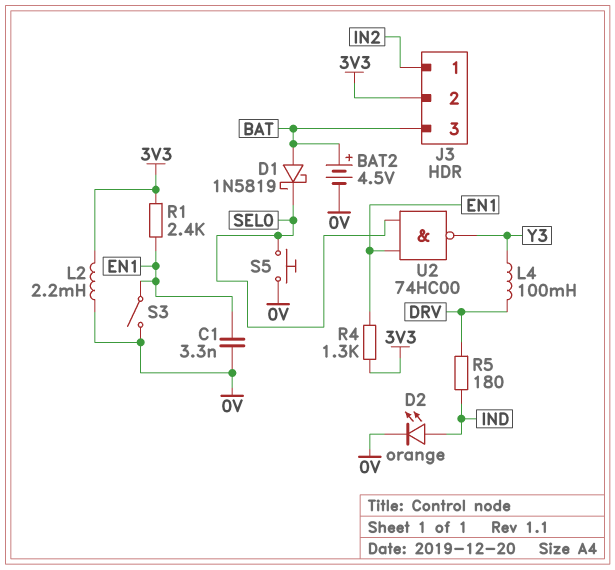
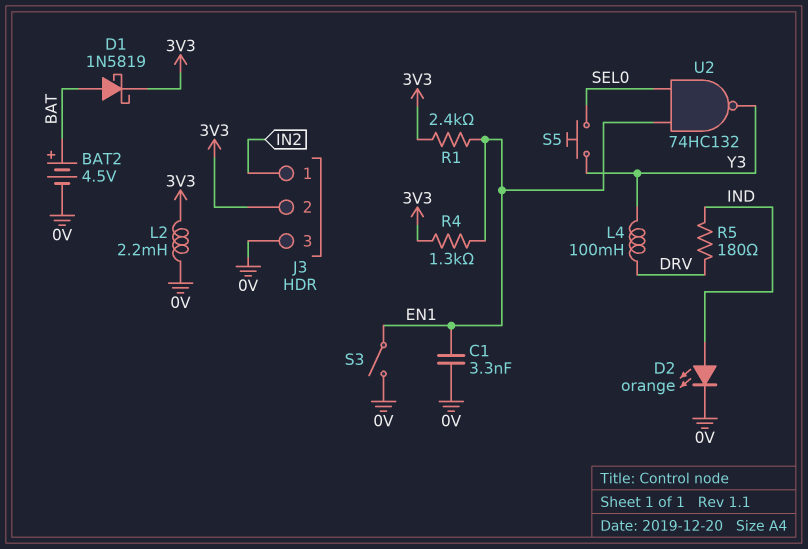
D1: schottky 1N5819 (A BAT, K SEL0) -> schottky 1N5819 (A BAT, K 3V3)
J3 pin 3: BAT -> 0V
S5: button (0V, SEL0) -> button (SEL0, Y3)
U2: NAND 74HC00 (in EN1, in SEL0, out Y3) -> NAND 74HC132 (in EN1, in SEL0, out Y3)

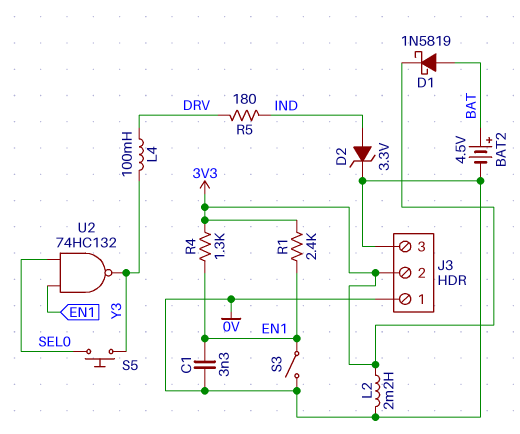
D2: LED orange (A IND, K 0V) -> zener 3.3V (A IND, K 0V)
J3 pin 1: IN2 -> 0V

